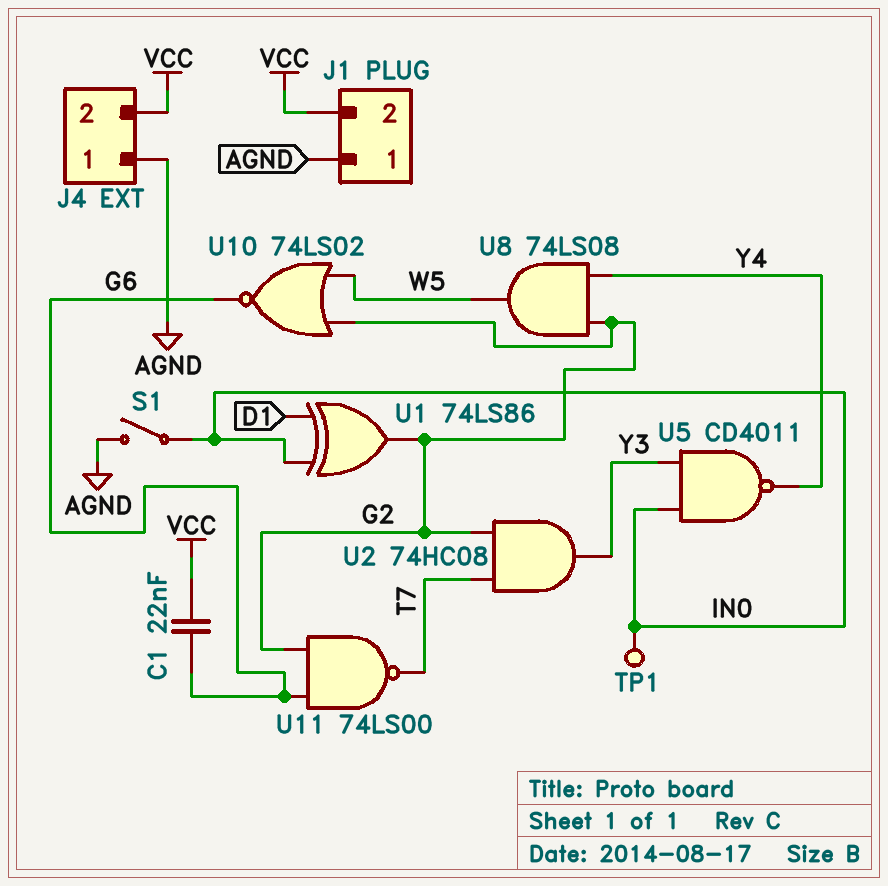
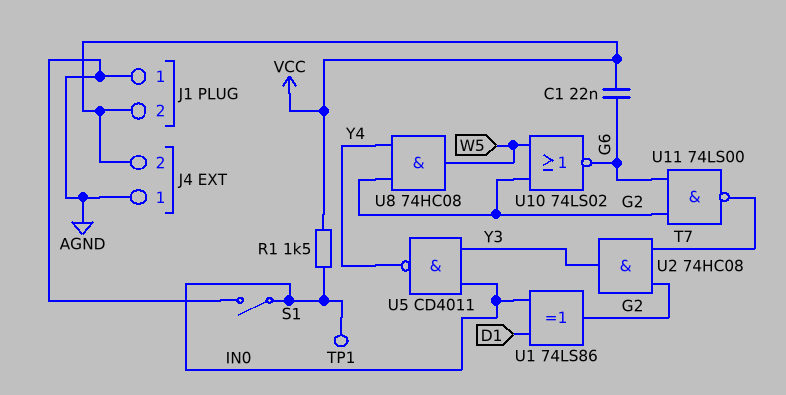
R1: none -> 1.5k (IN0, VCC)
U8: AND 74LS08 (in G2, in Y4, out W5) -> AND 74HC08 (in G2, in Y4, out W5)

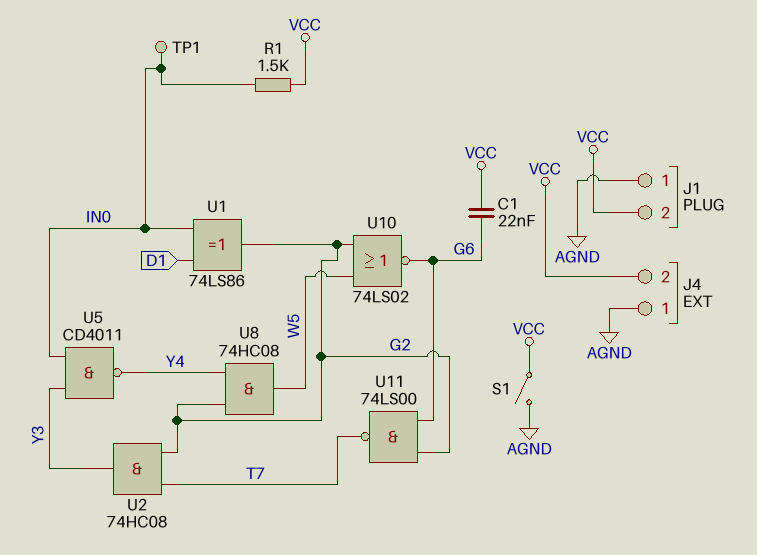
S1: switch (AGND, IN0) -> switch (AGND, VCC)

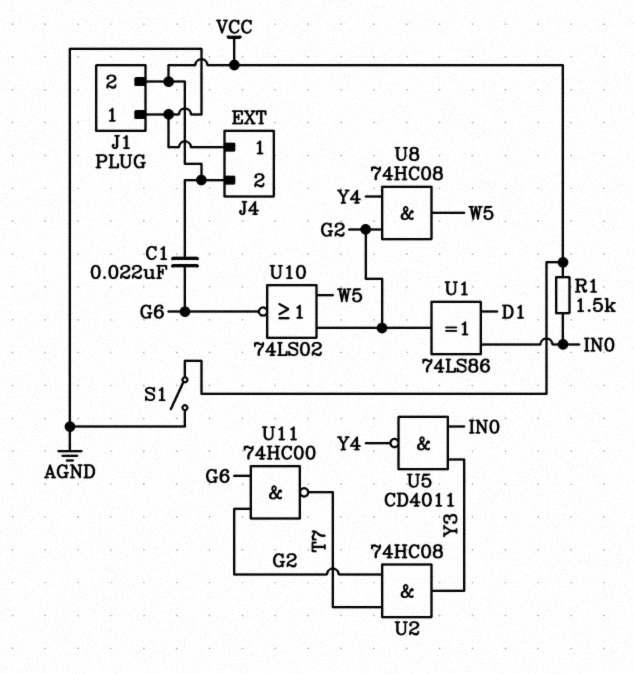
TP1: test point (IN0) -> none
U11: NAND 74LS00 (in G2, in G6, out T7) -> NAND 74HC00 (in G2, in G6, out T7)

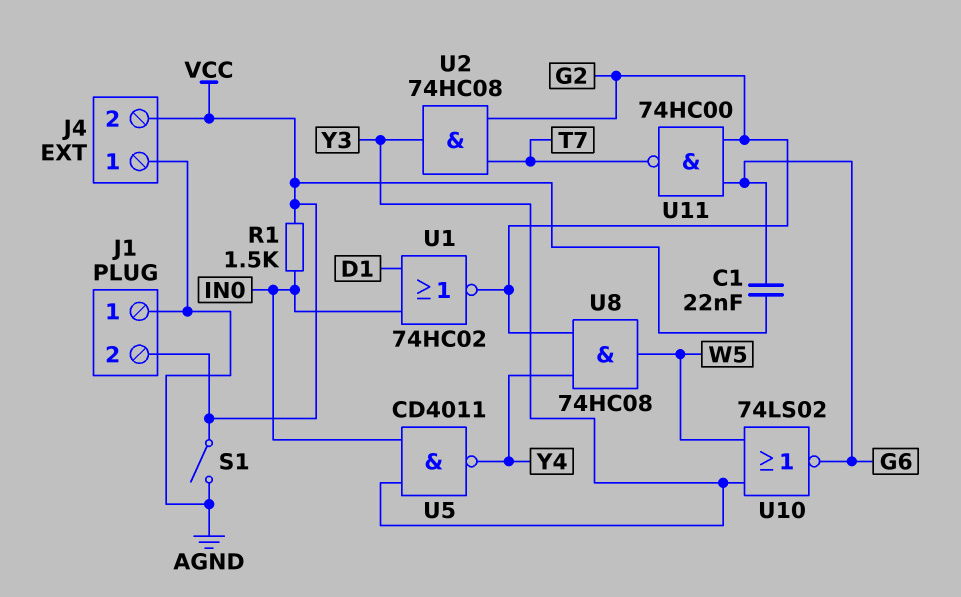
U1: XOR 74LS86 (in D1, in IN0, out G2) -> NOR 74HC02 (in D1, in IN0, out G2)
U10: NOR 74LS02 (in G2, in W5, out G6) -> NOR 74LS02 (in W5, in Y3, out G6)

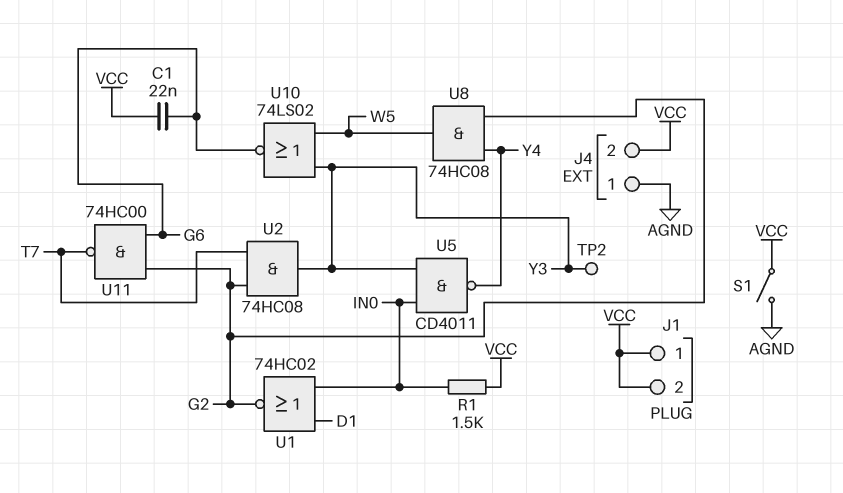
J1 pin 1: AGND -> VCC
TP2: none -> test point (Y3)

